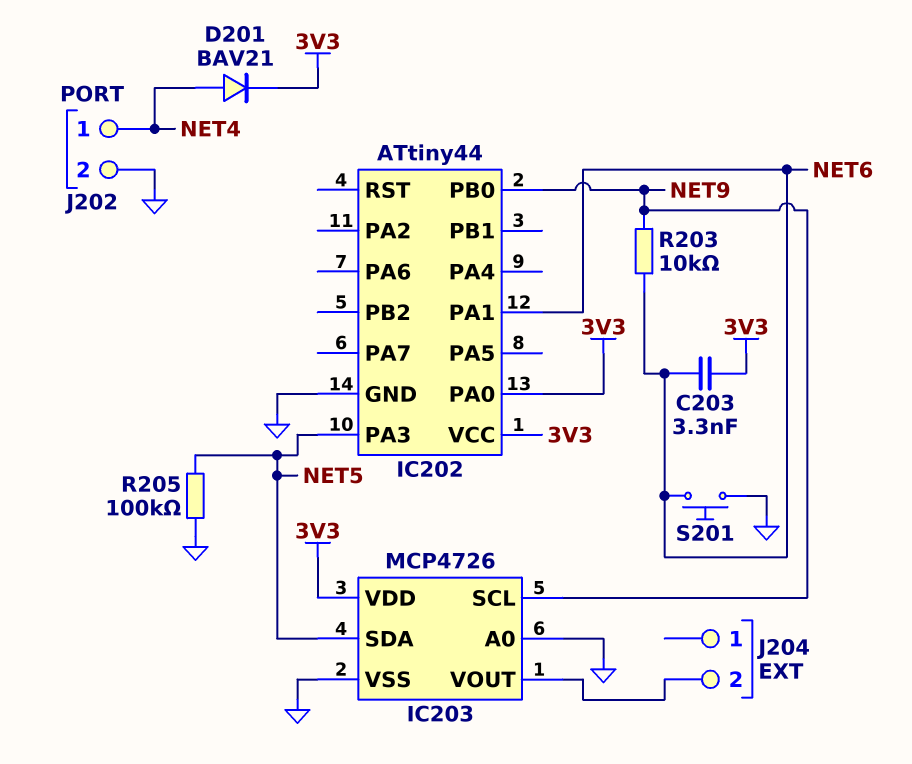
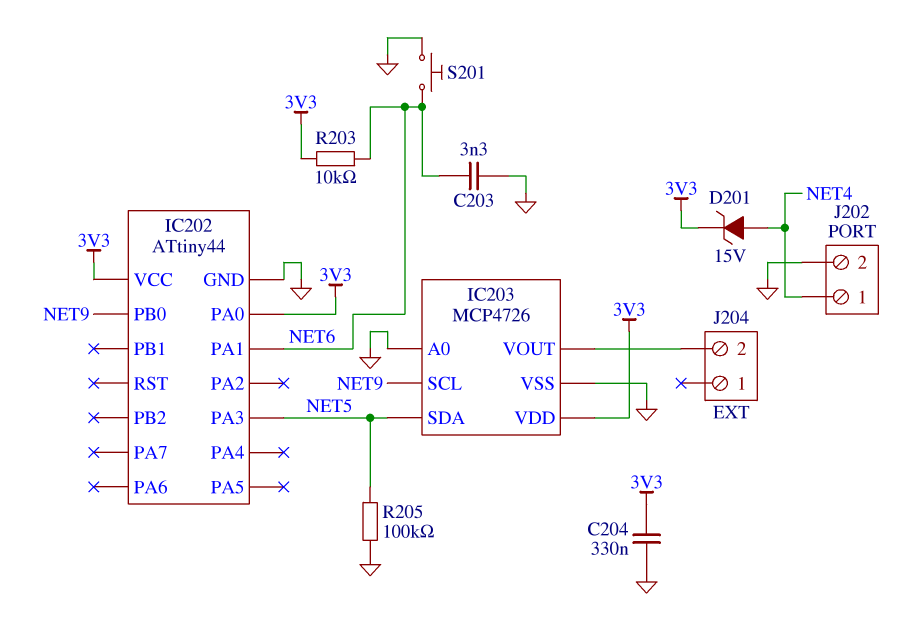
C203: 3.3nF (3V3, NET6) -> 3.3nF (GND, NET6)
C204: none -> 330nF (3V3, GND)
D201: diode BAV21 (A NET4, K 3V3) -> zener 15V (A NET4, K 3V3)
R203: 10k (NET6, NET9) -> 10k (3V3, NET6)

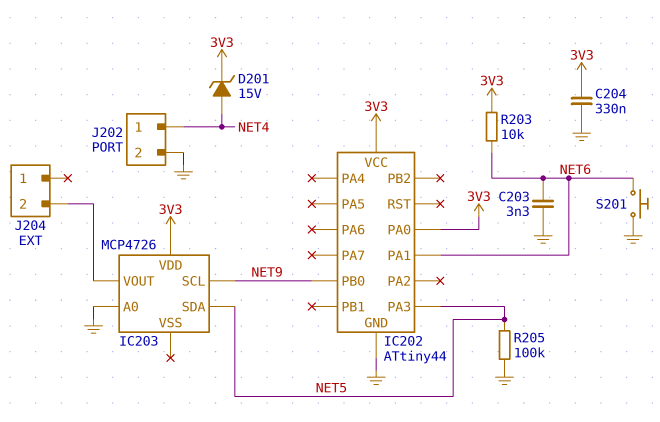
IC203 pin VSS: GND -> none

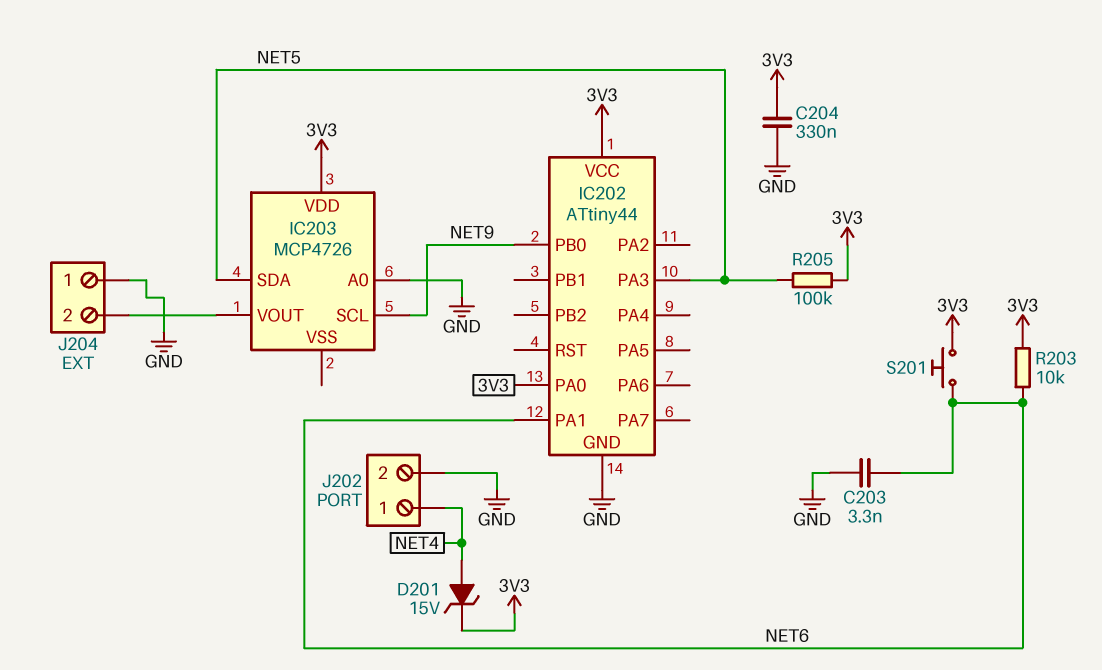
J204 pin 1: none -> GND
R205: 100k (GND, NET5) -> 100k (3V3, NET5)
S201: button (GND, NET6) -> button (3V3, NET6)

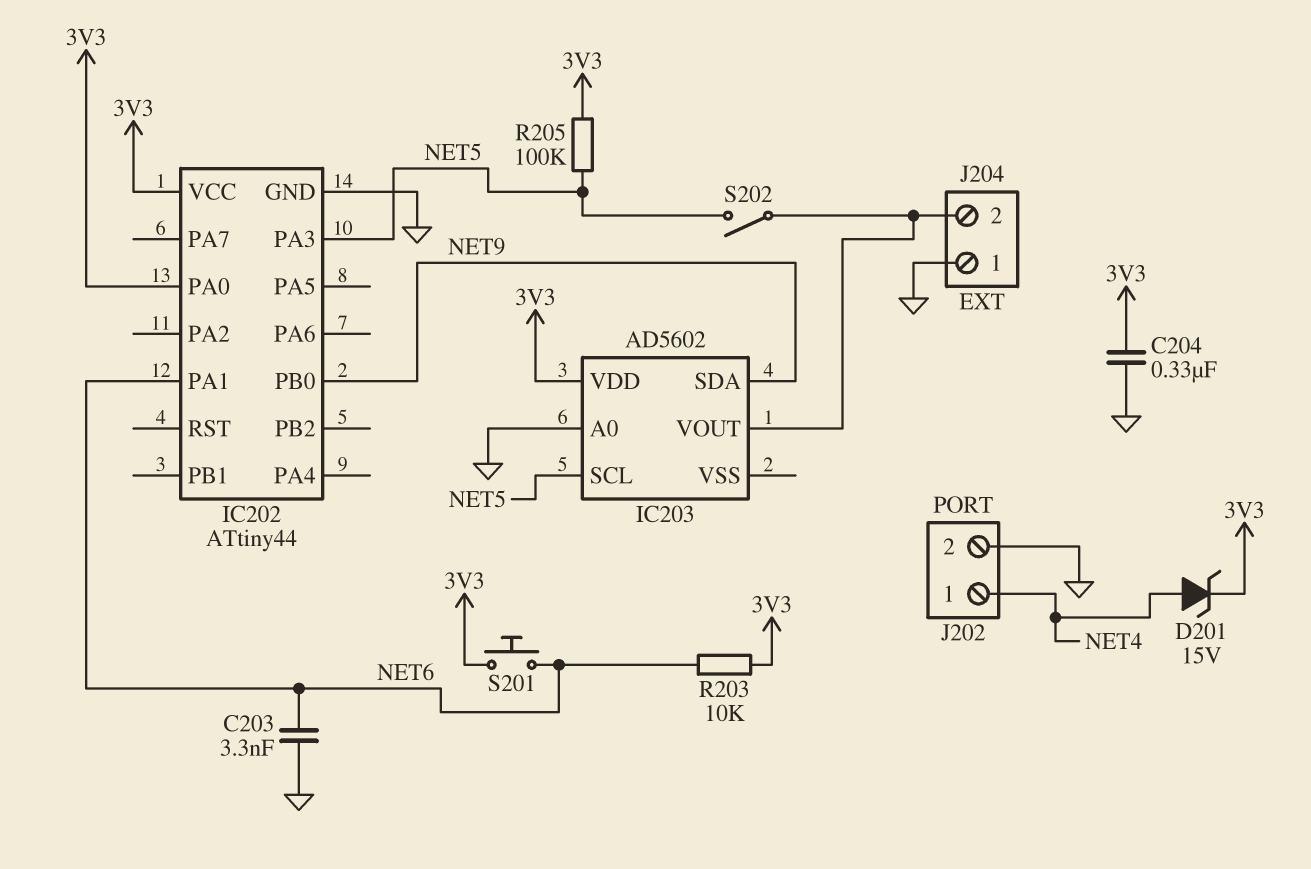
IC203: MCP4726 -> AD5602
IC203 pin SCL: NET9 -> NET5
IC203 pin SDA: NET5 -> NET9
S202: none -> switch (IC203/VOUT, NET5)

